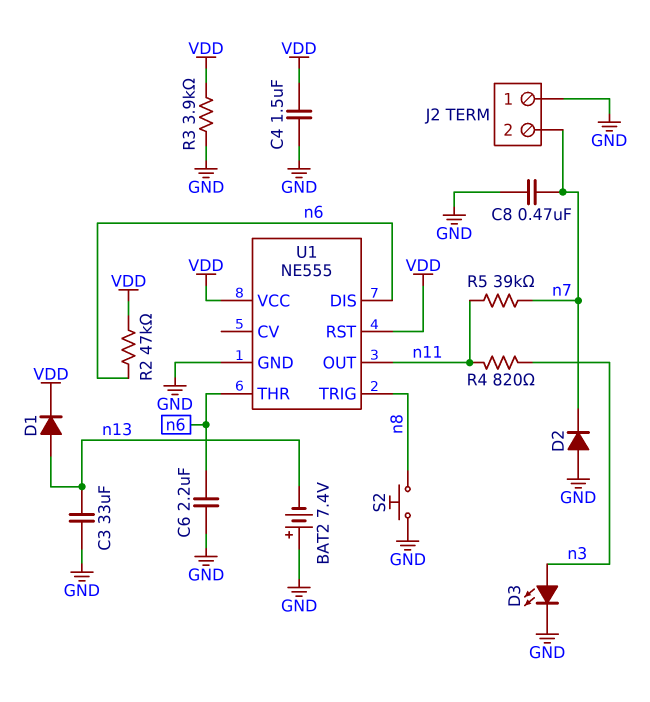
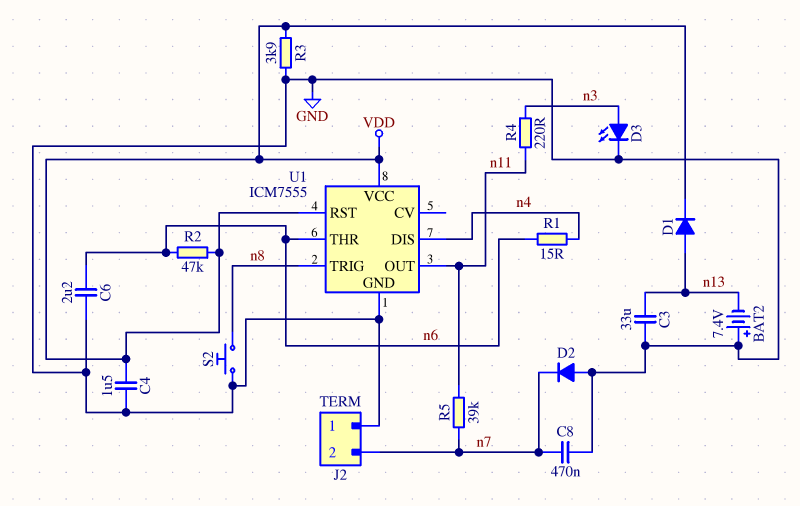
R1: none -> 15 (n4, n6)
R4: 820 (n3, n11) -> 220 (n3, n11)
U1: NE555 -> ICM7555
U1 pin DIS: n6 -> n4

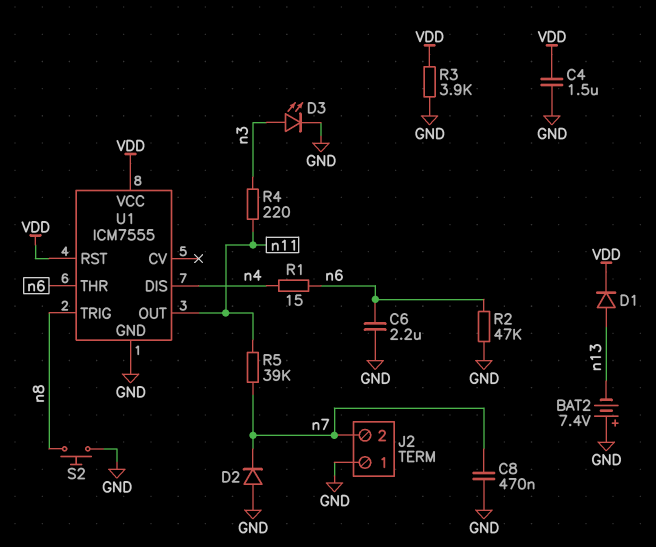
C3: 33uF (GND, n13) -> none
R2: 47k (VDD, n6) -> 47k (GND, n6)

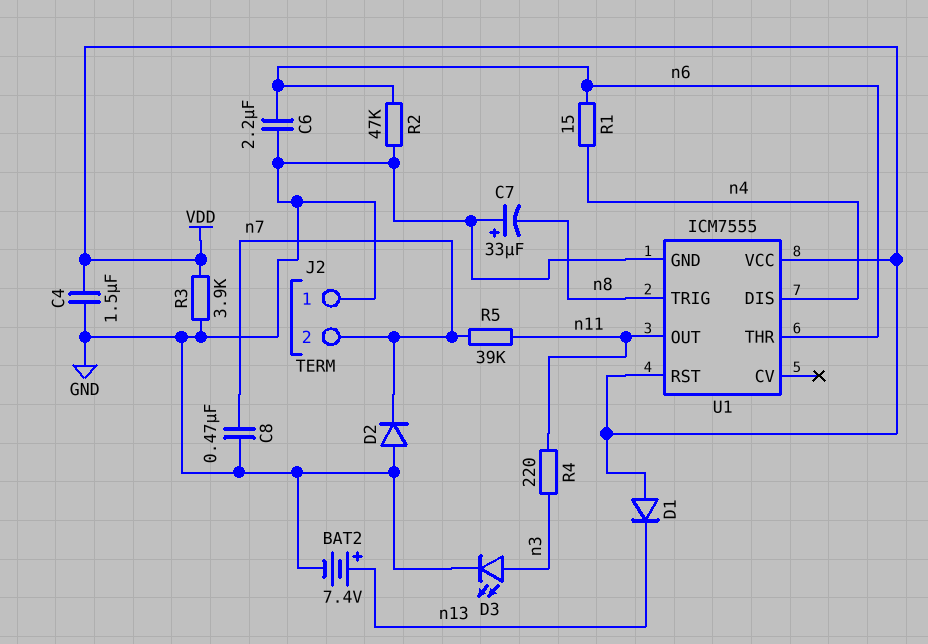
BAT2: 7.4V (plus GND, minus n13) -> 7.4V (plus n13, minus GND)
C7: none -> 33uF (plus GND, minus n8)
D1: diode (A n13, K VDD) -> diode (A VDD, K n13)
S2: button (GND, n8) -> none

